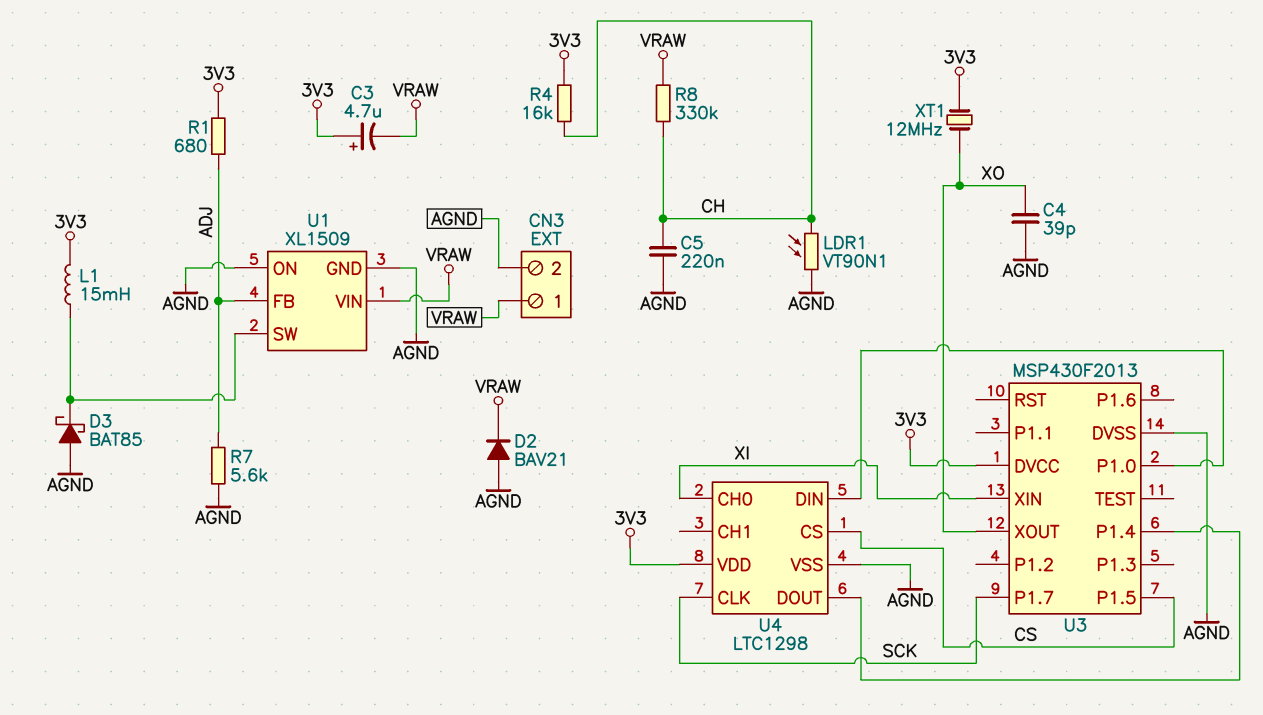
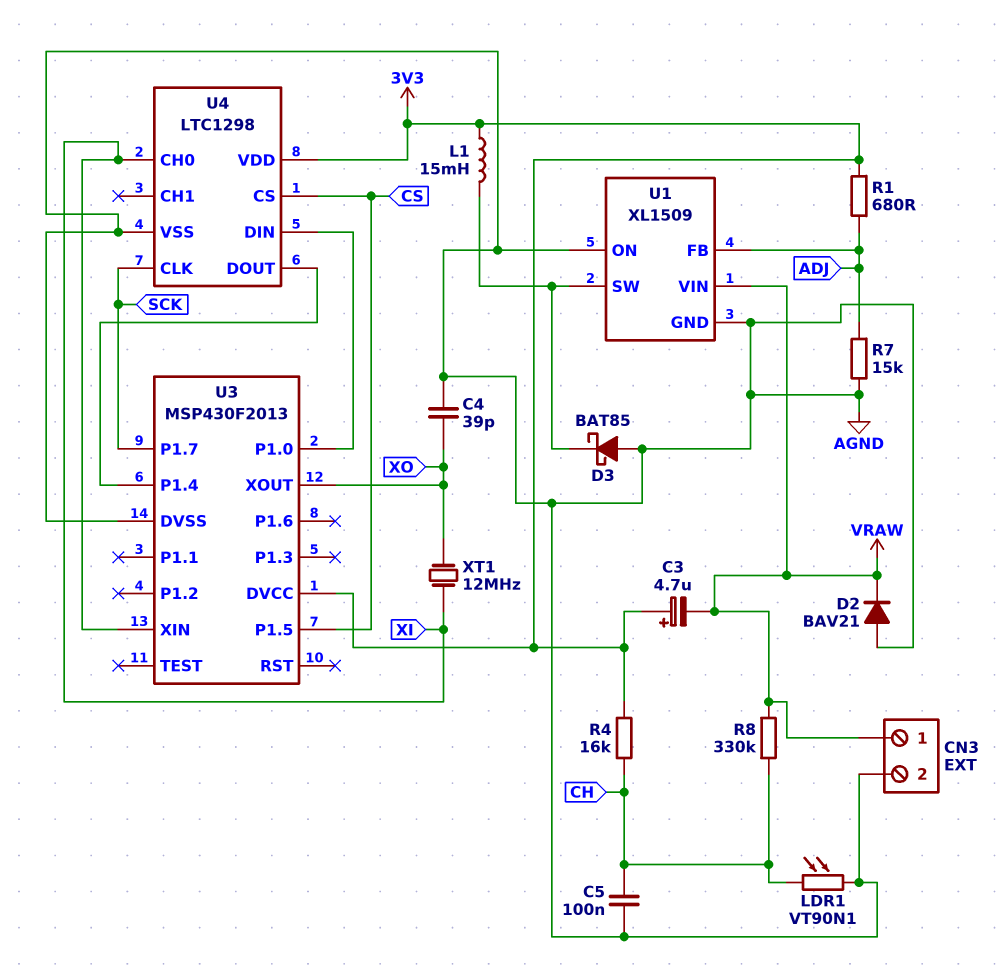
C5: 220nF (AGND, CH) -> 100nF (AGND, CH)
R7: 5.6k (ADJ, AGND) -> 15k (ADJ, AGND)
XT1: 12MHz (3V3, XO) -> 12MHz (XI, XO)

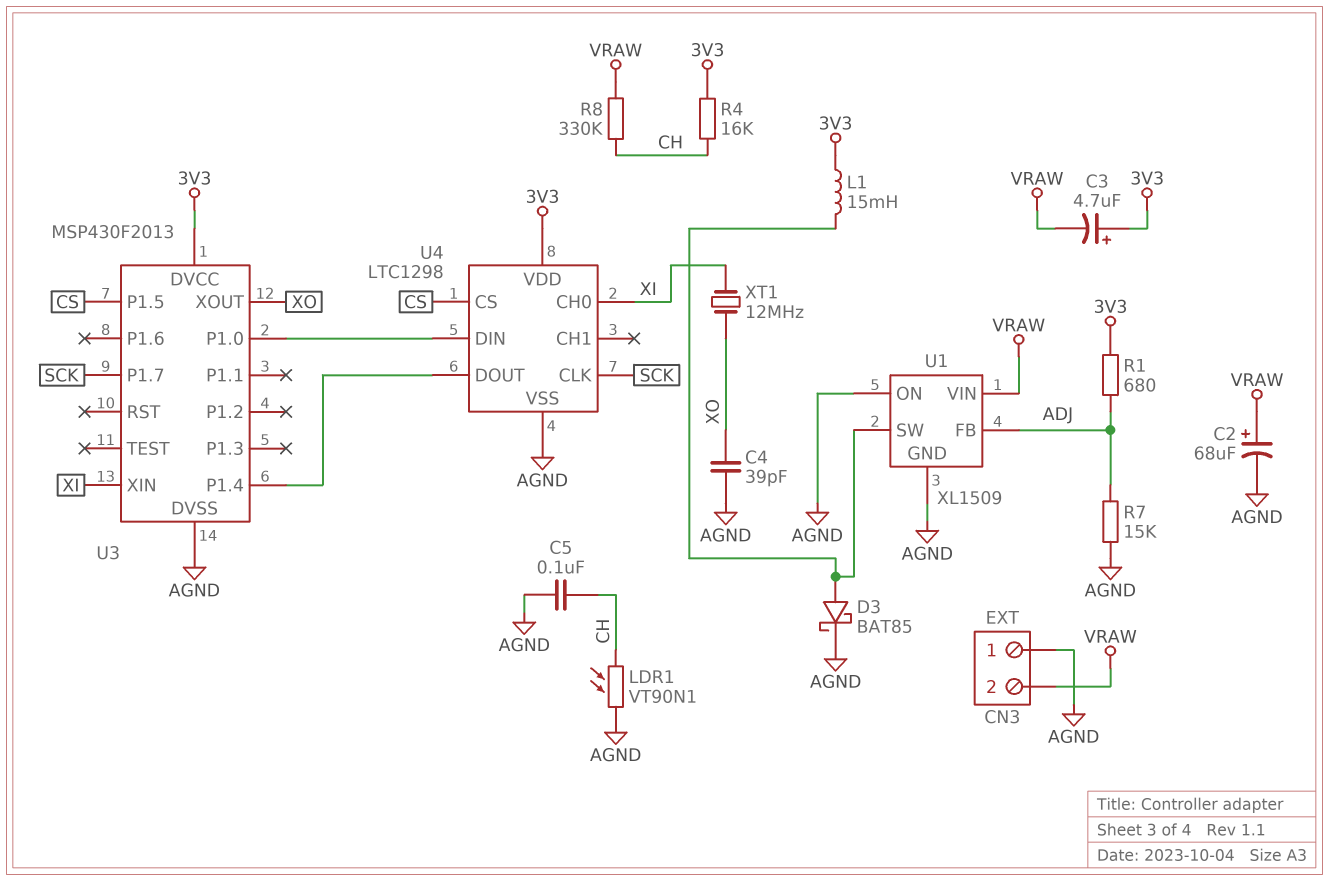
C2: none -> 68uF (plus VRAW, minus AGND)
CN3 pin 1: VRAW -> AGND
CN3 pin 2: AGND -> VRAW
D2: diode BAV21 (A AGND, K VRAW) -> none
D3: schottky BAT85 (A AGND, K U1/SW) -> schottky BAT85 (A U1/SW, K AGND)

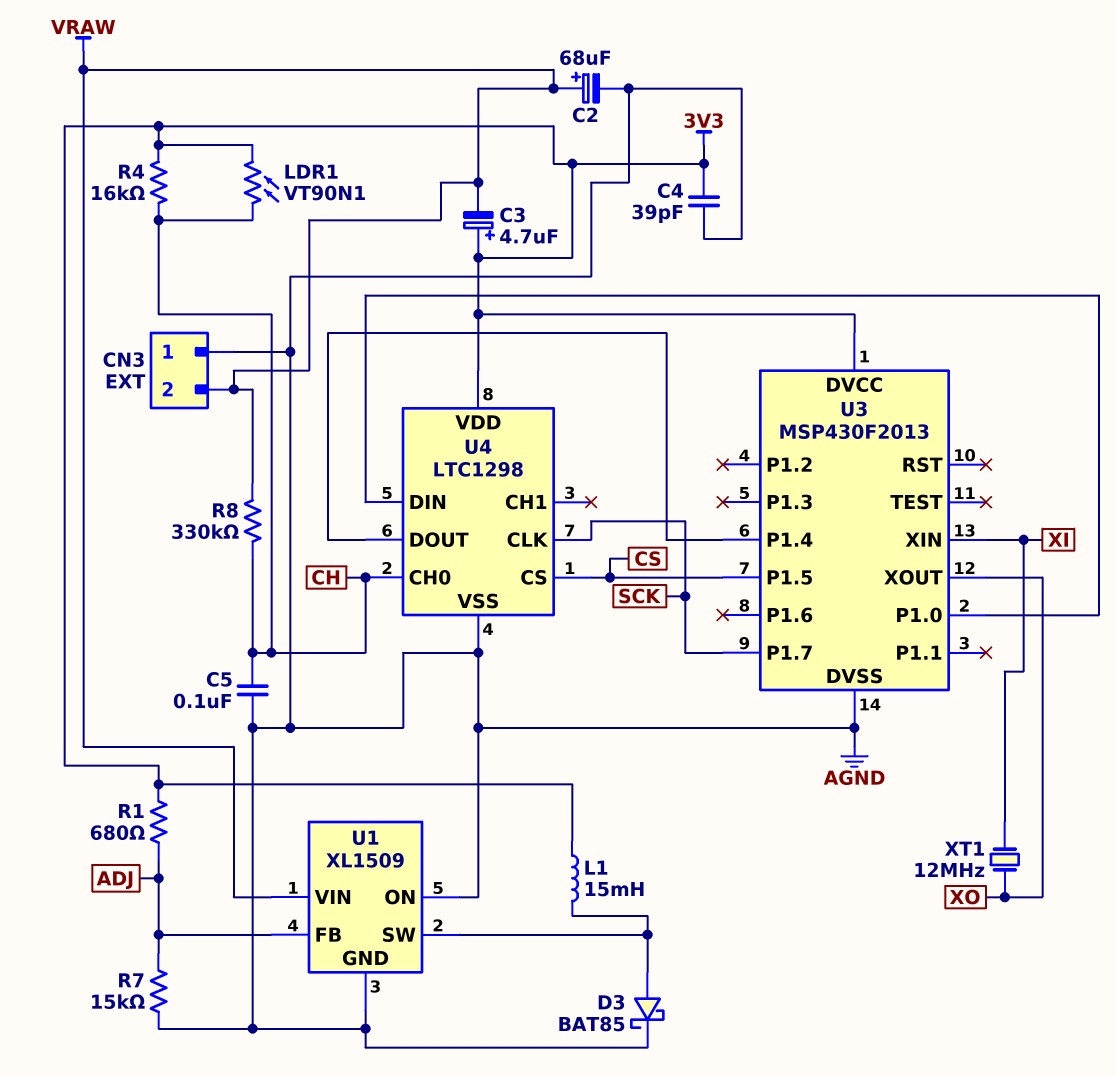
C4: 39pF (AGND, XO) -> 39pF (3V3, AGND)
LDR1: VT90N1 (AGND, CH) -> VT90N1 (3V3, CH)
U4 pin CH0: XI -> CH

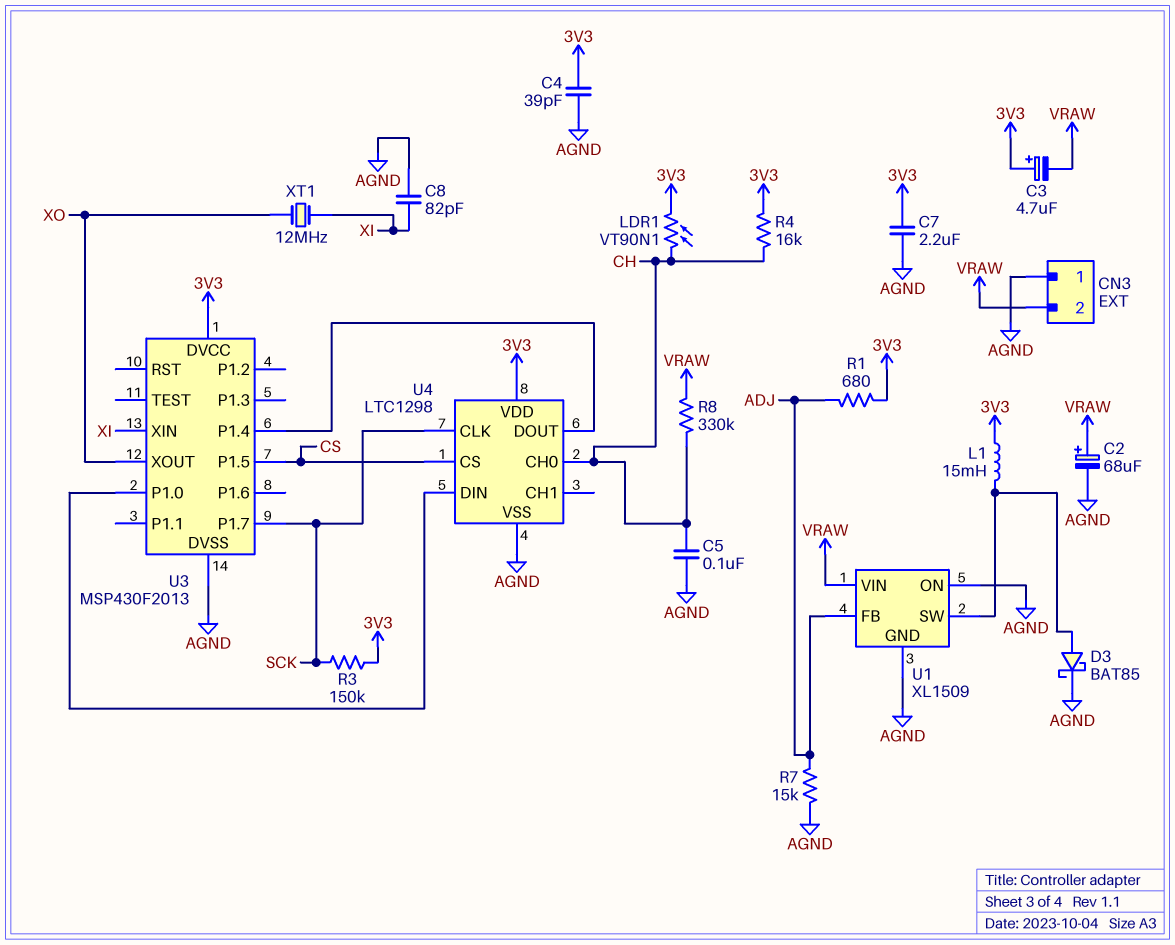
C7: none -> 2.2uF (3V3, AGND)
C8: none -> 82pF (AGND, XI)
R3: none -> 150k (3V3, SCK)

